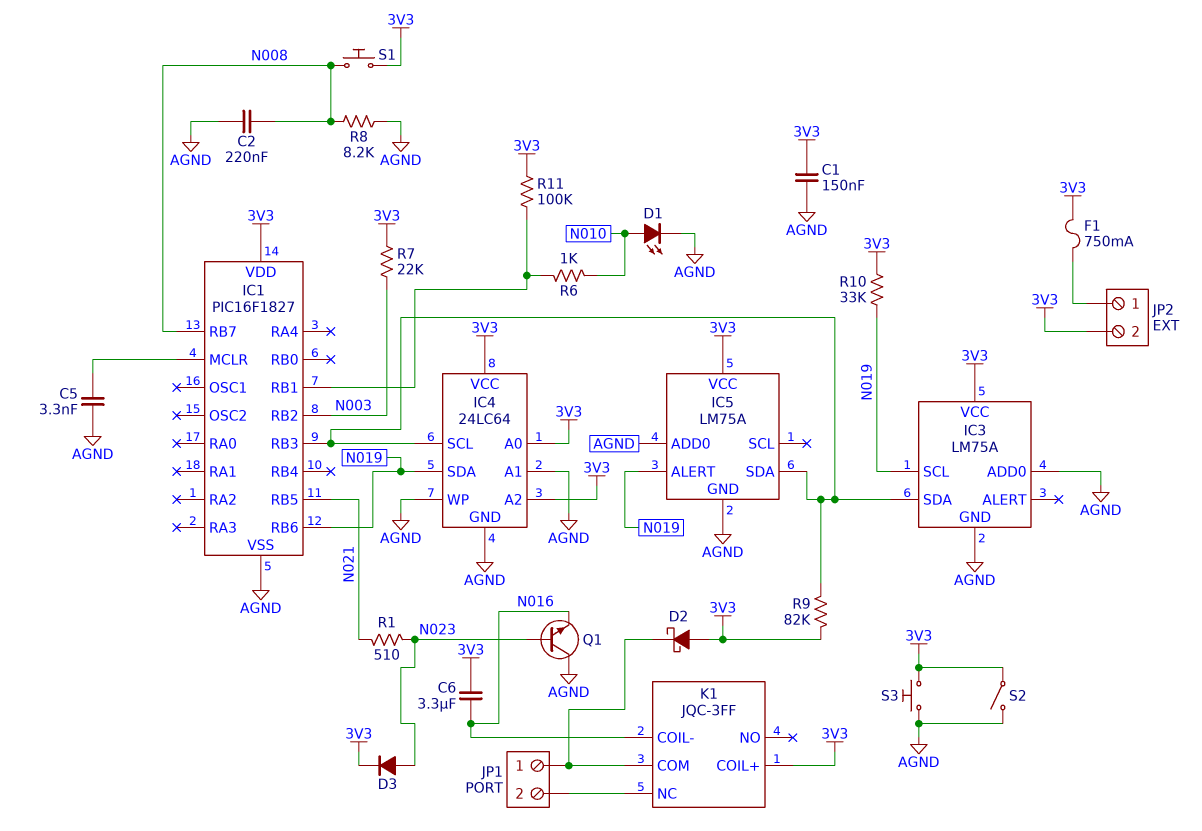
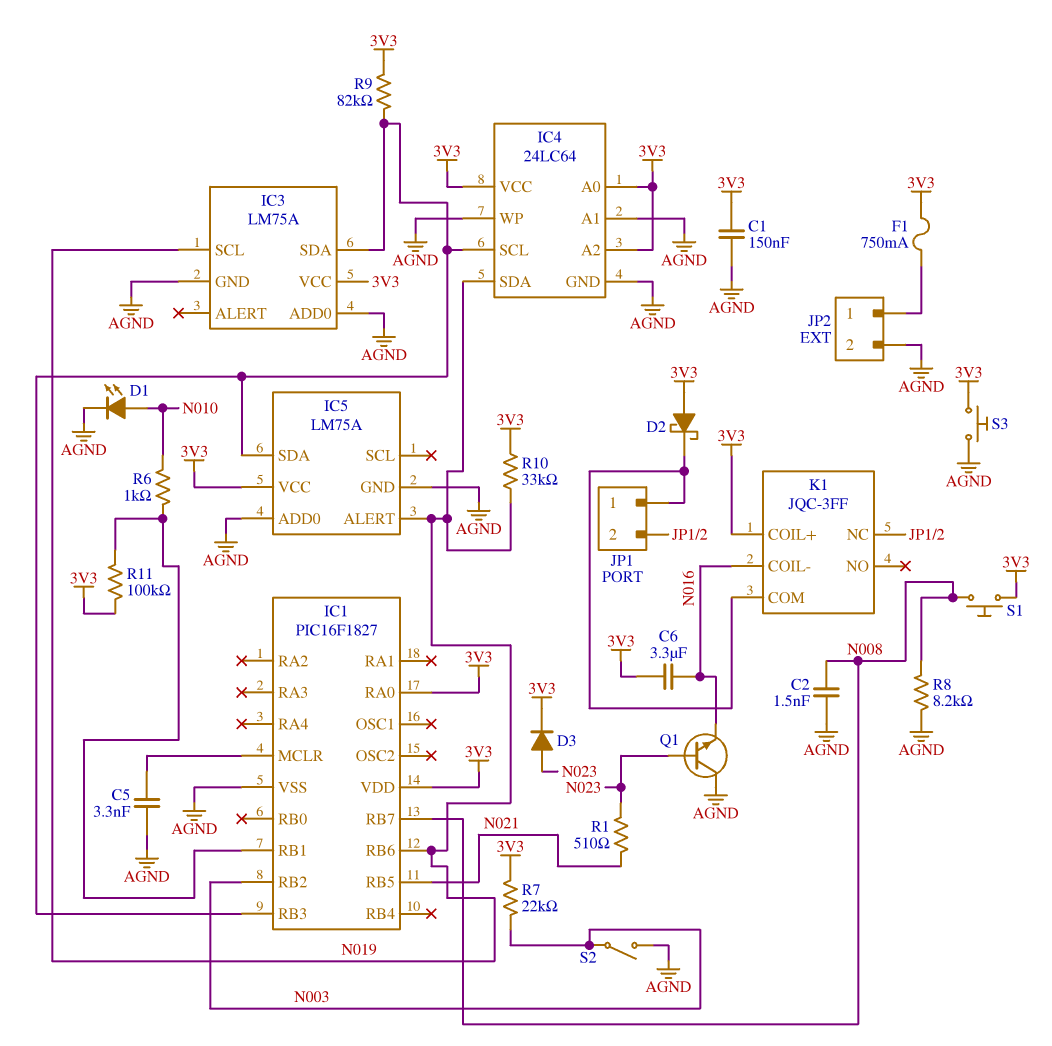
C2: 220nF (AGND, N008) -> 1.5nF (AGND, N008)
IC1 pin RA0: none -> 3V3
JP2 pin 2: 3V3 -> AGND
S2: switch (3V3, AGND) -> switch (AGND, N003)

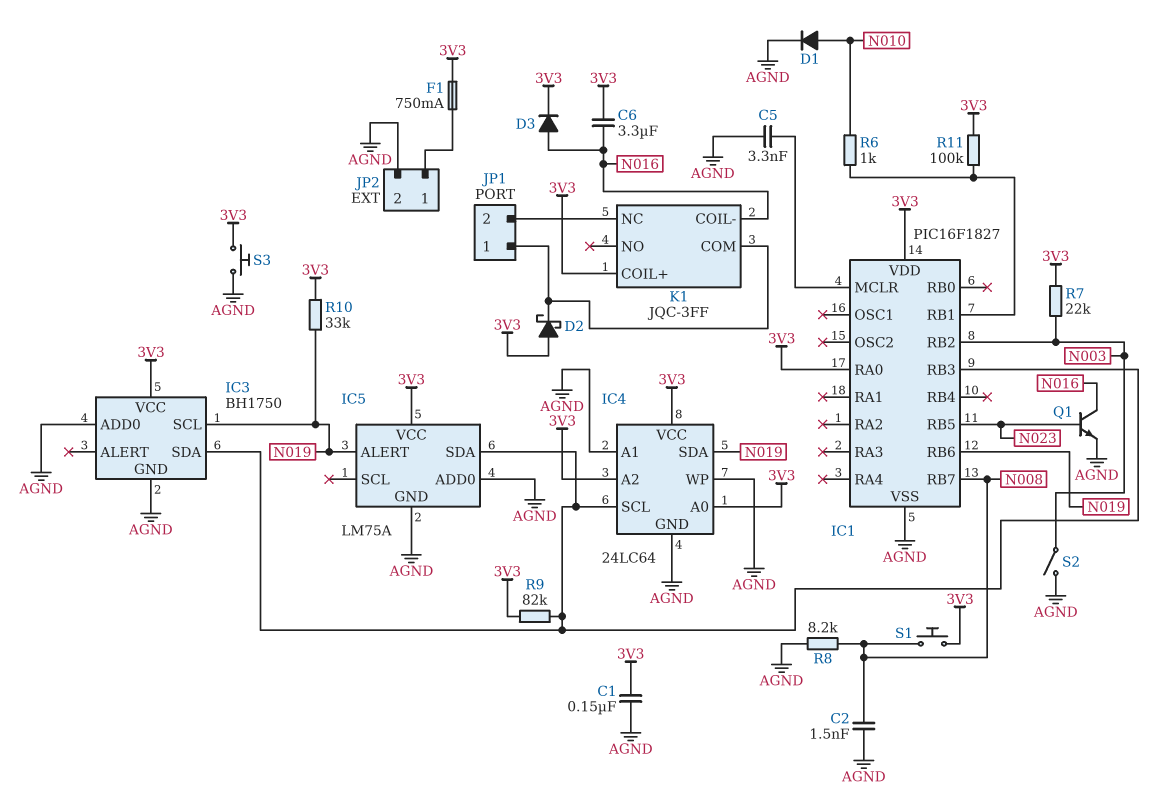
D1: LED (A N010, K AGND) -> diode (A N010, K AGND)
D3: diode (A N023, K 3V3) -> diode (A N016, K 3V3)
IC1 pin RB5: N021 -> N023
IC3: LM75A -> BH1750
Q1: NPN (B N023, C AGND, E N016) -> NPN (B N023, C N016, E AGND)
R1: 510 (N021, N023) -> none

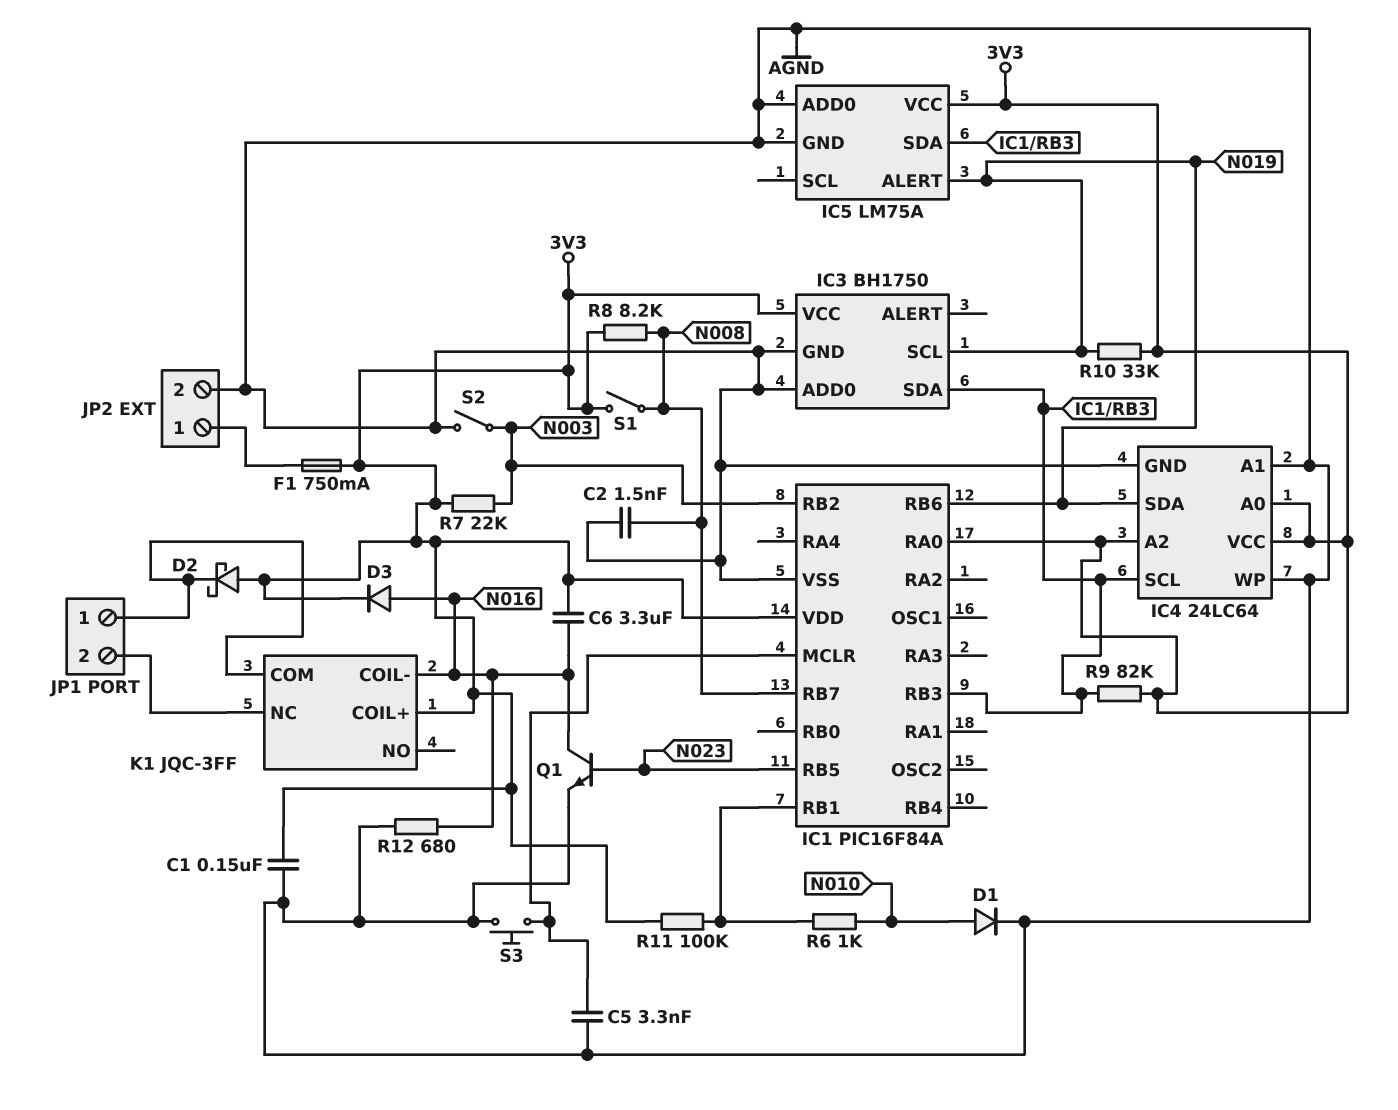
IC1: PIC16F1827 -> PIC16F84A
R8: 8.2k (AGND, N008) -> 8.2k (3V3, N008)
R12: none -> 680 (AGND, N016)
S1: button (3V3, N008) -> switch (3V3, N008)
S3: button (3V3, AGND) -> button (AGND, IC1/MCLR)

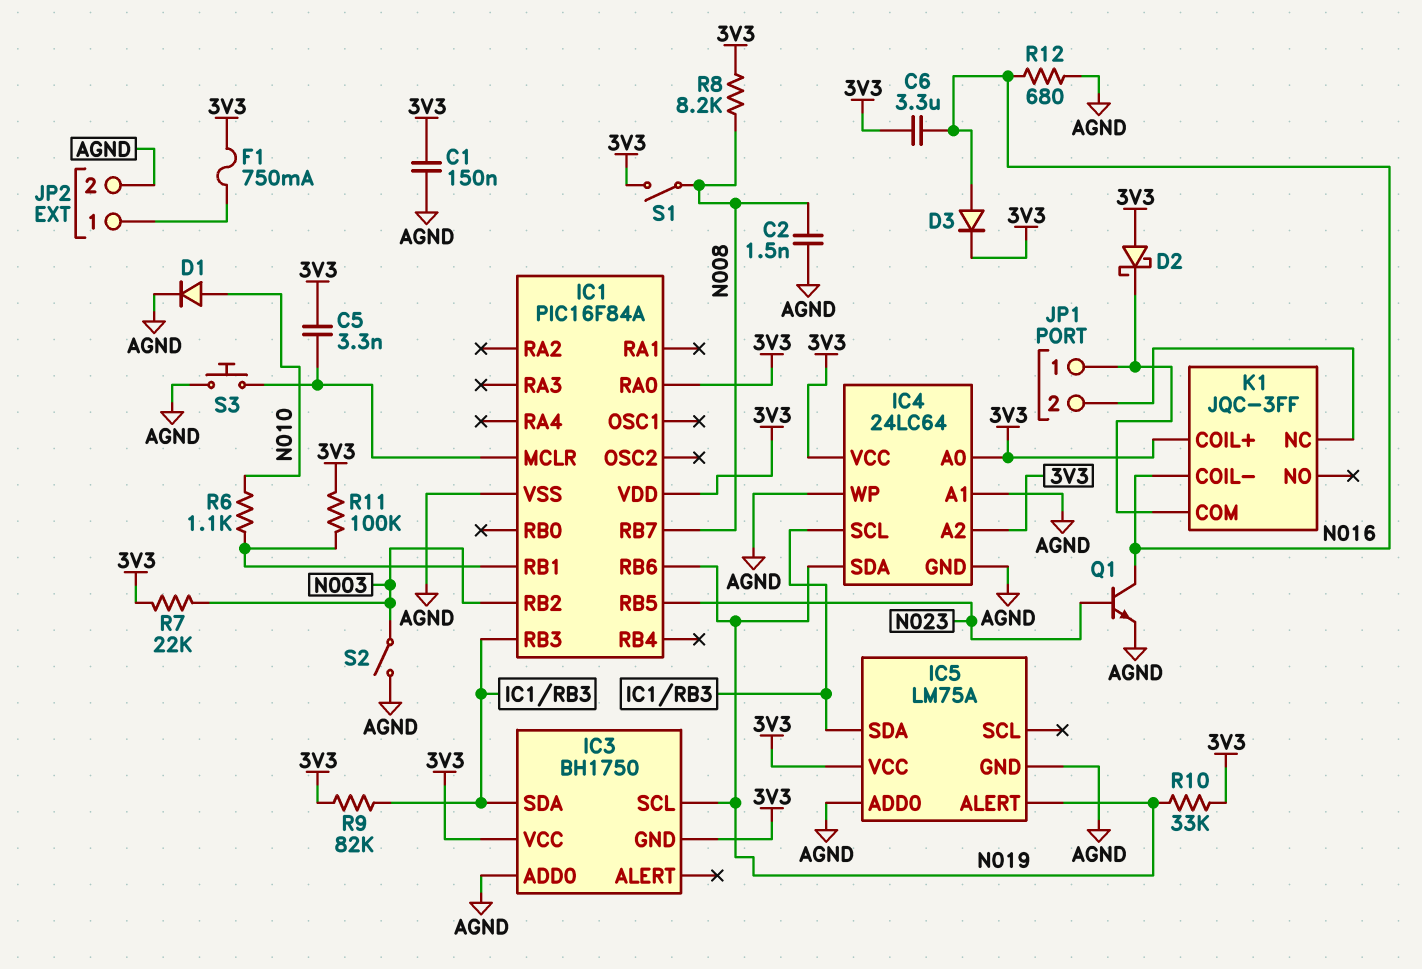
C5: 3.3nF (AGND, IC1/MCLR) -> 3.3nF (3V3, IC1/MCLR)
IC3 pin GND: AGND -> 3V3
R6: 1k (IC1/RB1, N010) -> 1.1k (IC1/RB1, N010)

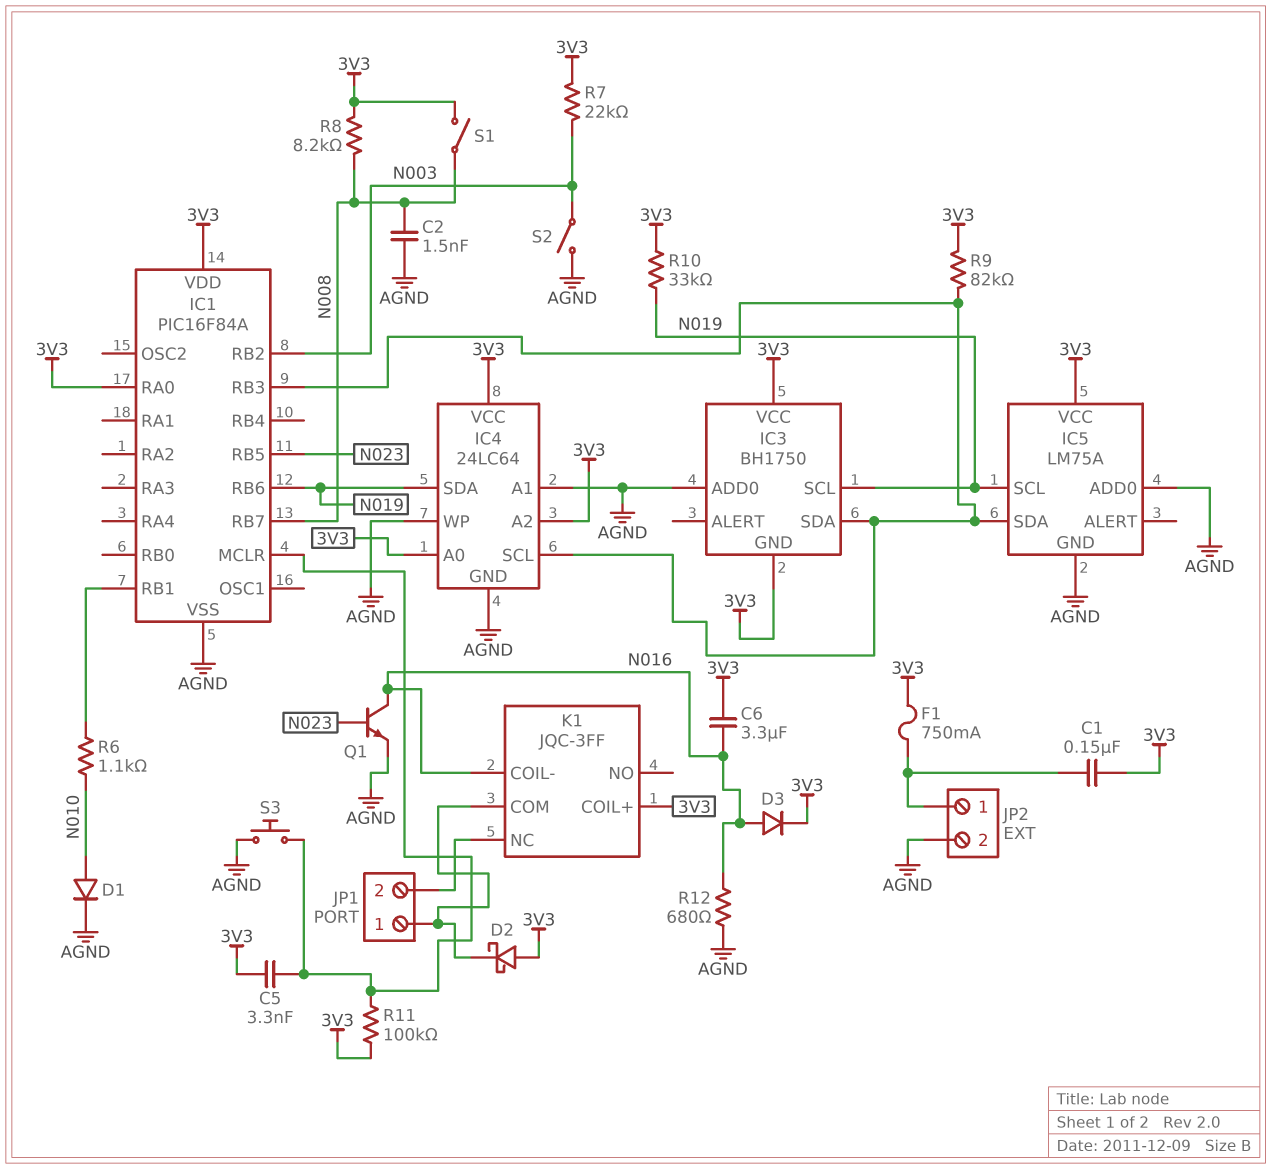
C1: 150nF (3V3, AGND) -> 150nF (3V3, JP2/1)
IC5 pin ALERT: N019 -> none
IC5 pin SCL: none -> N019
R11: 100k (3V3, IC1/RB1) -> 100k (3V3, IC1/MCLR)

